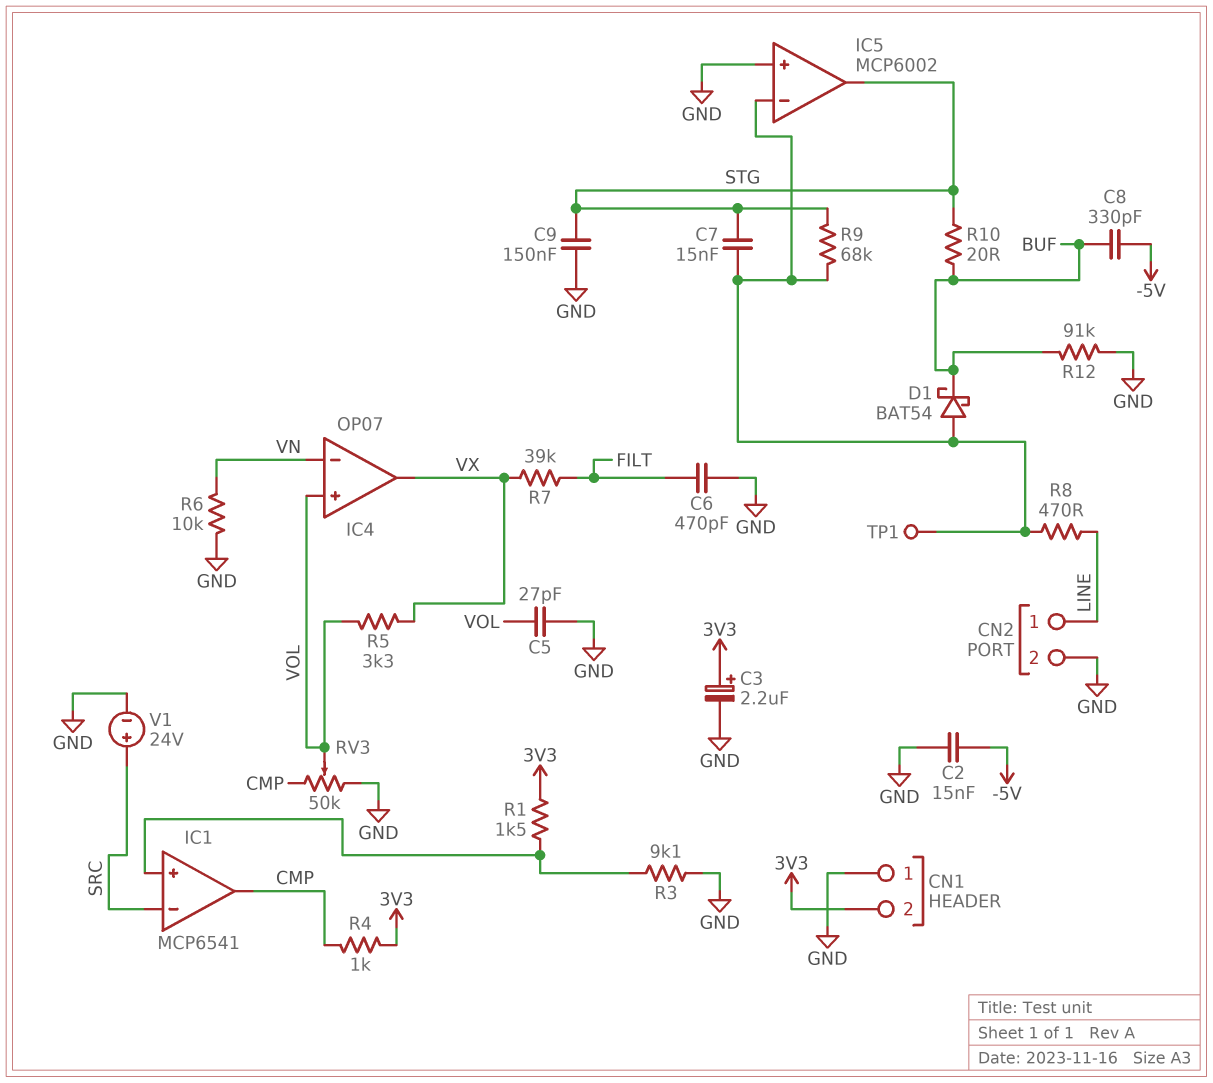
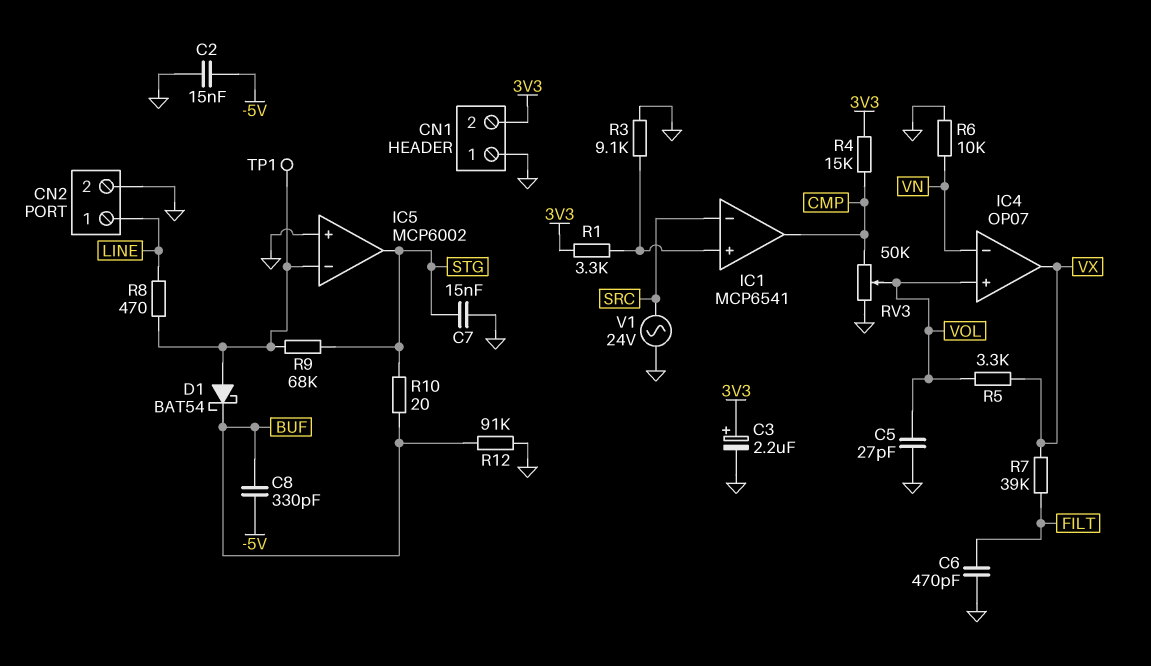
C7: 15nF (IC5/in-, STG) -> 15nF (GND, STG)
C9: 150nF (GND, STG) -> none
R1: 1.5k (3V3, IC1/in+) -> 3.3k (3V3, IC1/in+)
R4: 1k (3V3, CMP) -> 15k (3V3, CMP)
V1: 24V (plus SRC, minus GND) -> AC 24V (GND, SRC)

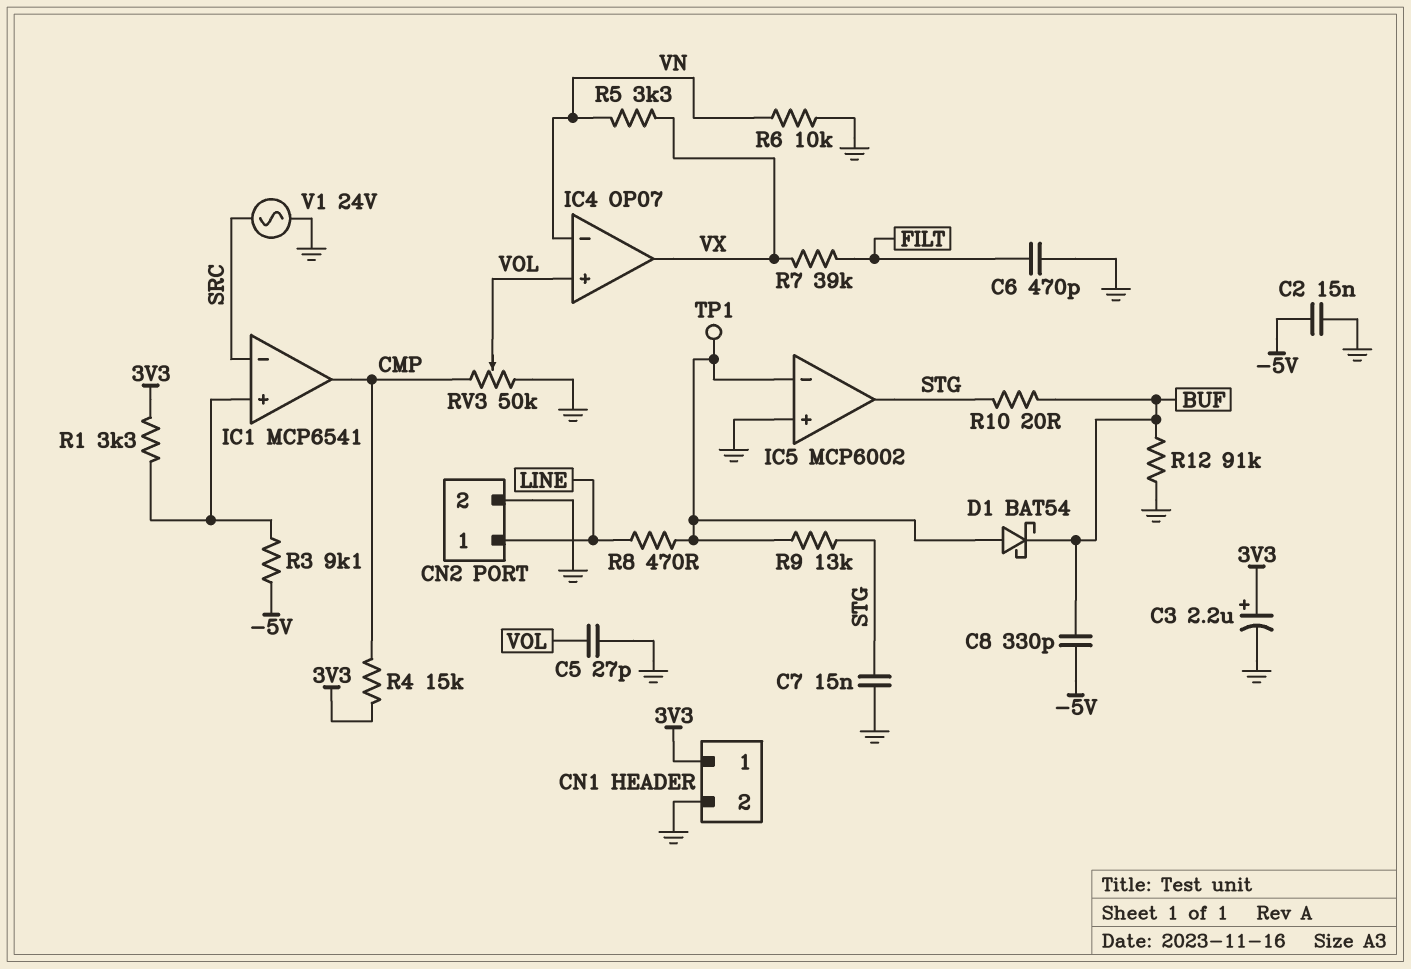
CN1 pin 1: GND -> 3V3
CN1 pin 2: 3V3 -> GND
R3: 9.1k (GND, IC1/in+) -> 9.1k (-5V, IC1/in+)
R5: 3.3k (VOL, VX) -> 3.3k (VN, VX)
R9: 68k (IC5/in-, STG) -> 13k (IC5/in-, STG)

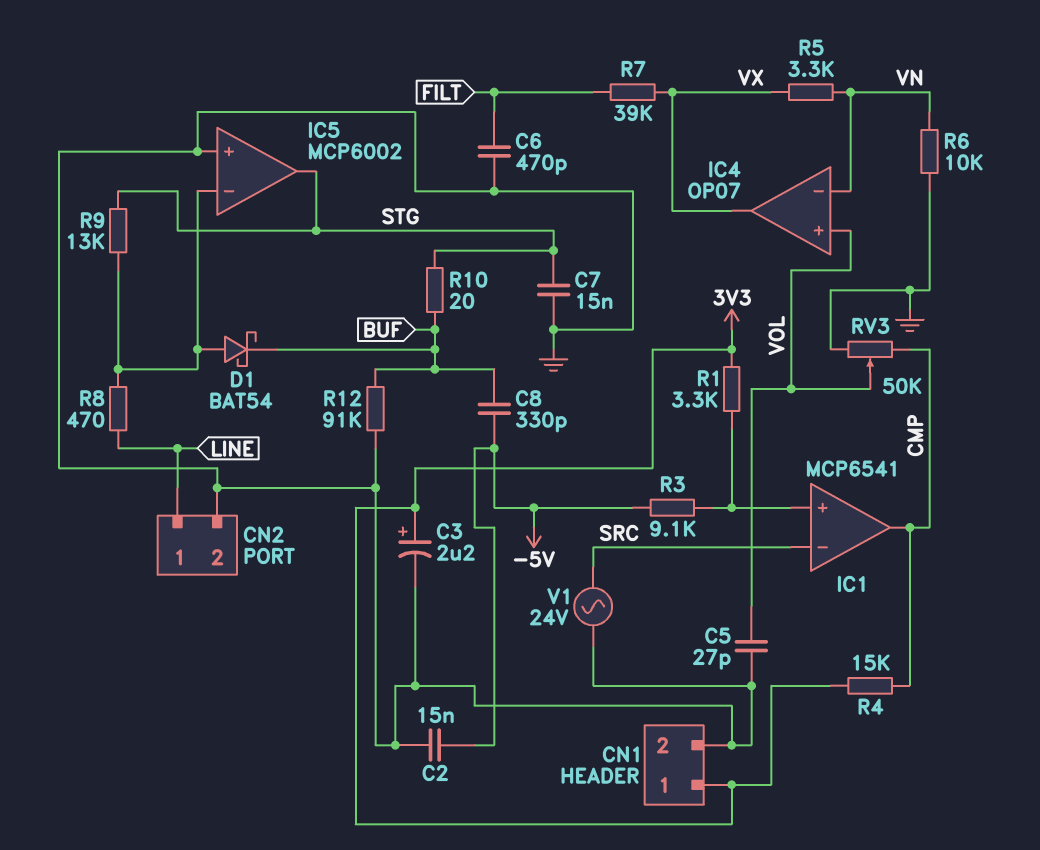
TP1: test point (IC5/in-) -> none

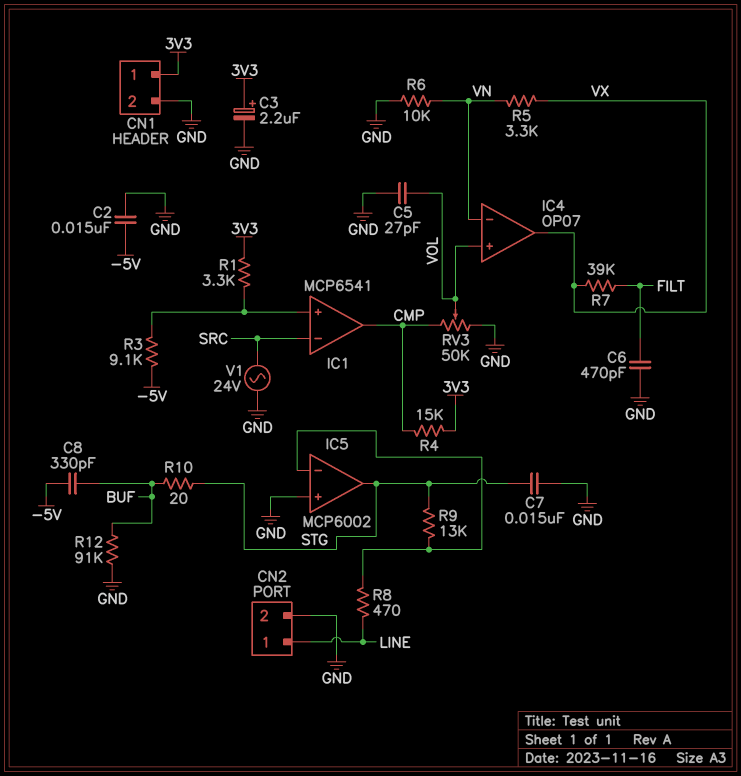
D1: schottky BAT54 (A IC5/in-, K BUF) -> none

